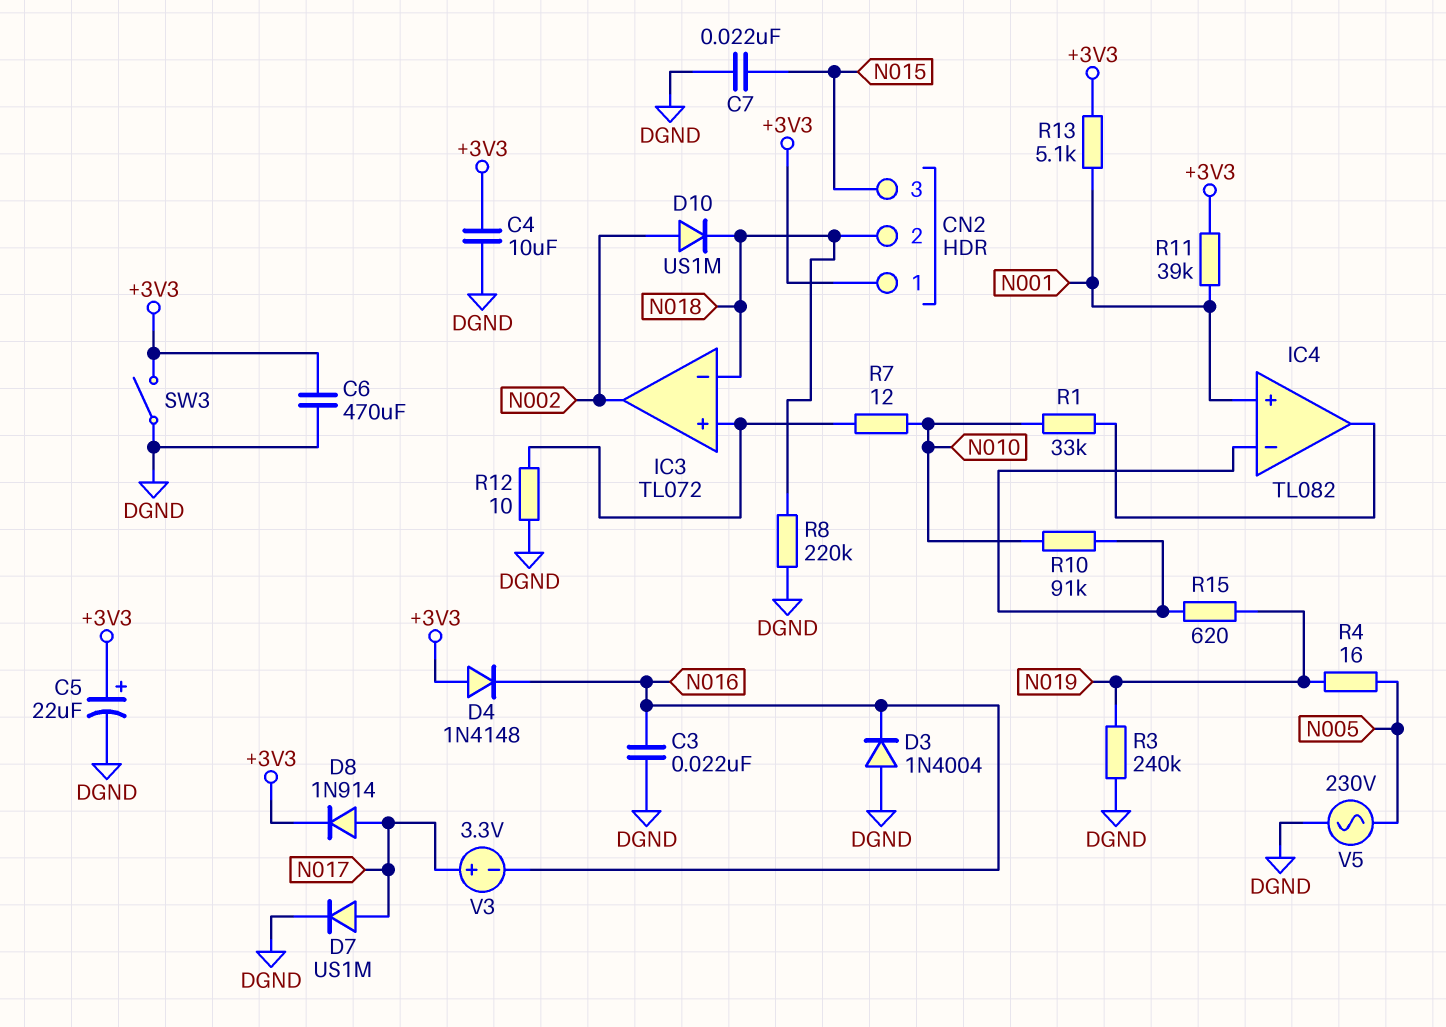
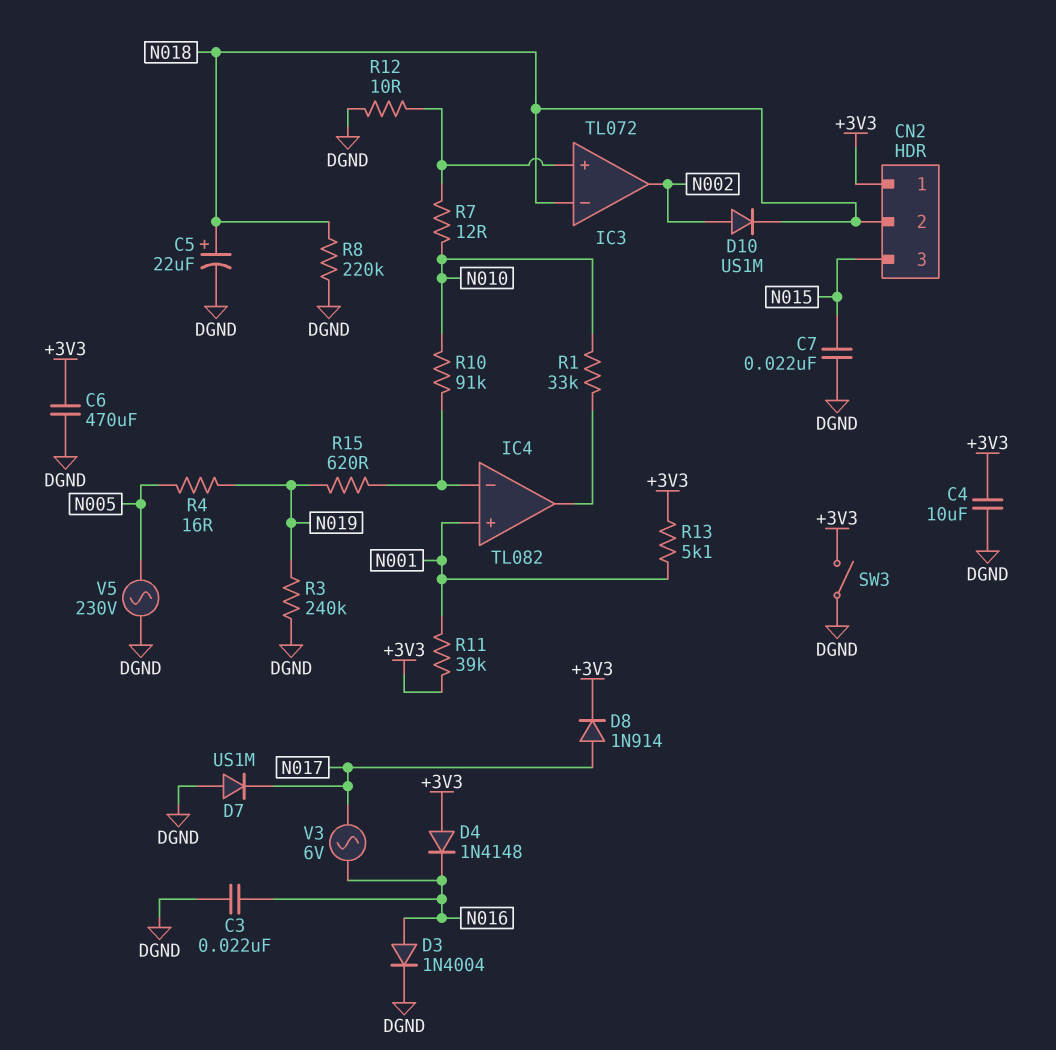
C5: 22uF (plus +3V3, minus DGND) -> 22uF (plus N018, minus DGND)
D3: diode 1N4004 (A DGND, K N016) -> diode 1N4004 (A N016, K DGND)
D7: diode US1M (A N017, K DGND) -> diode US1M (A DGND, K N017)
V3: 3.3V (plus N017, minus N016) -> AC 6V (N016, N017)

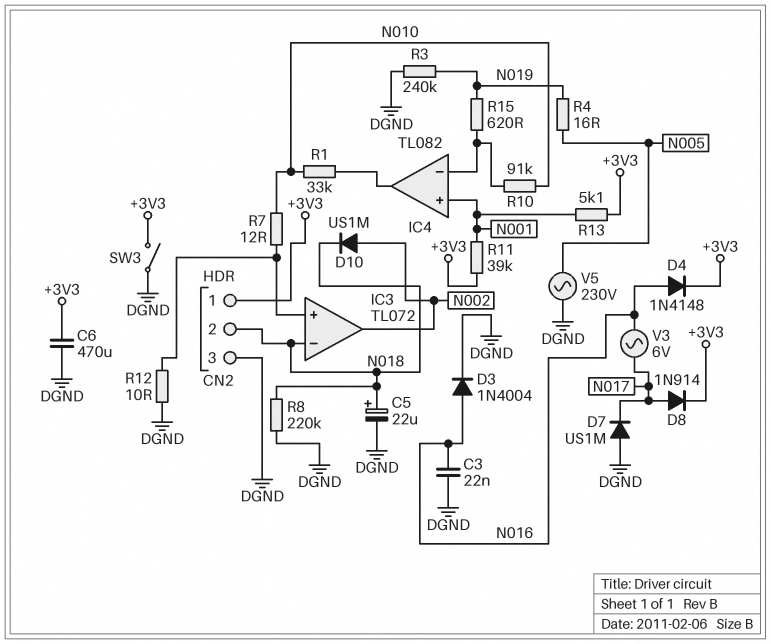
C4: 10uF (+3V3, DGND) -> none
C7: 22nF (DGND, N015) -> none
CN2 pin 3: N015 -> DGND
D4: diode 1N4148 (A +3V3, K N016) -> diode 1N4148 (A N016, K +3V3)

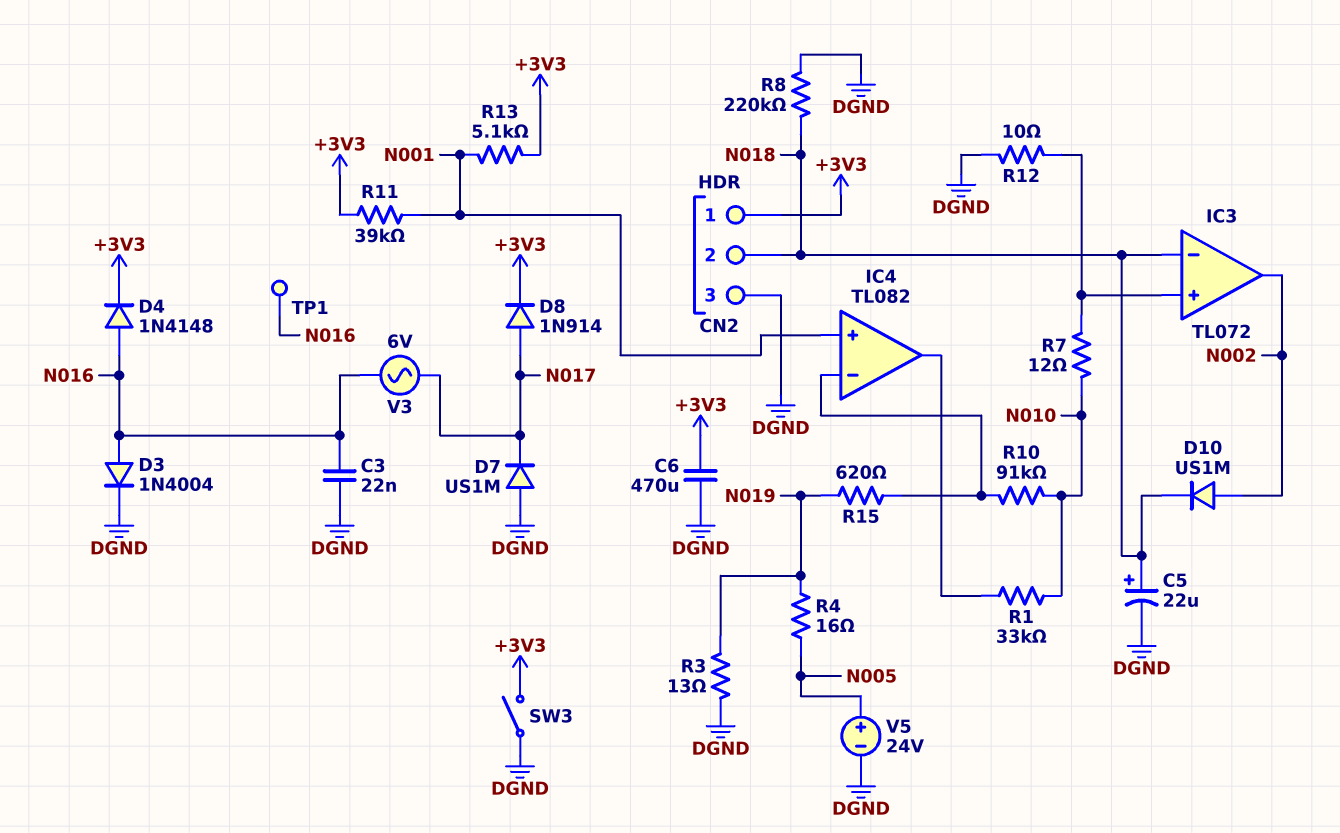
R3: 240k (DGND, N019) -> 13 (DGND, N019)
TP1: none -> test point (N016)
V5: AC 230V (DGND, N005) -> 24V (plus N005, minus DGND)

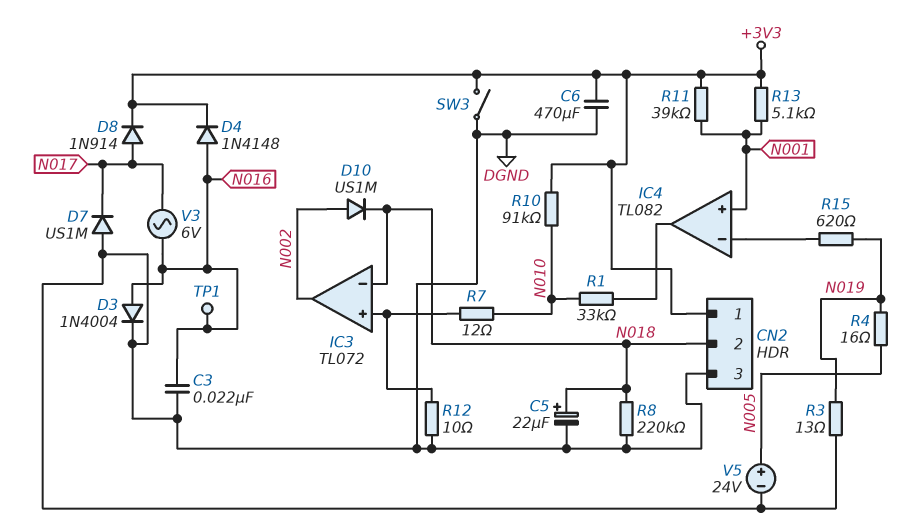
R10: 91k (IC4/in-, N010) -> 91k (+3V3, N010)

